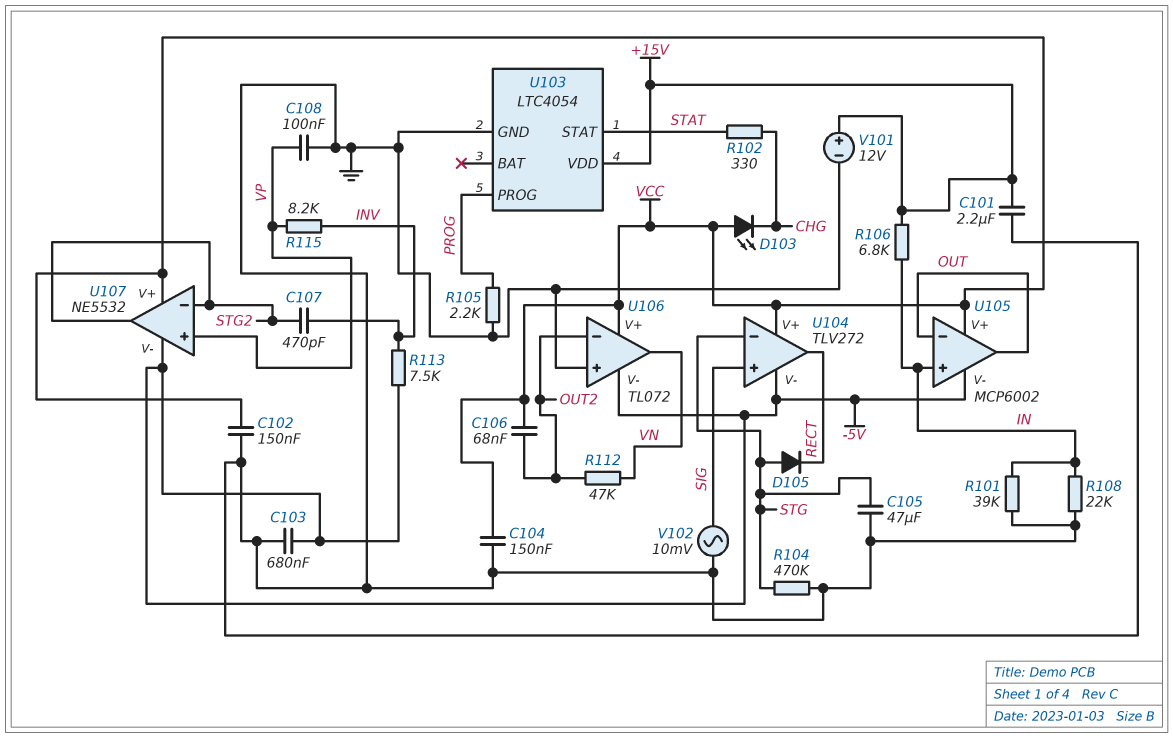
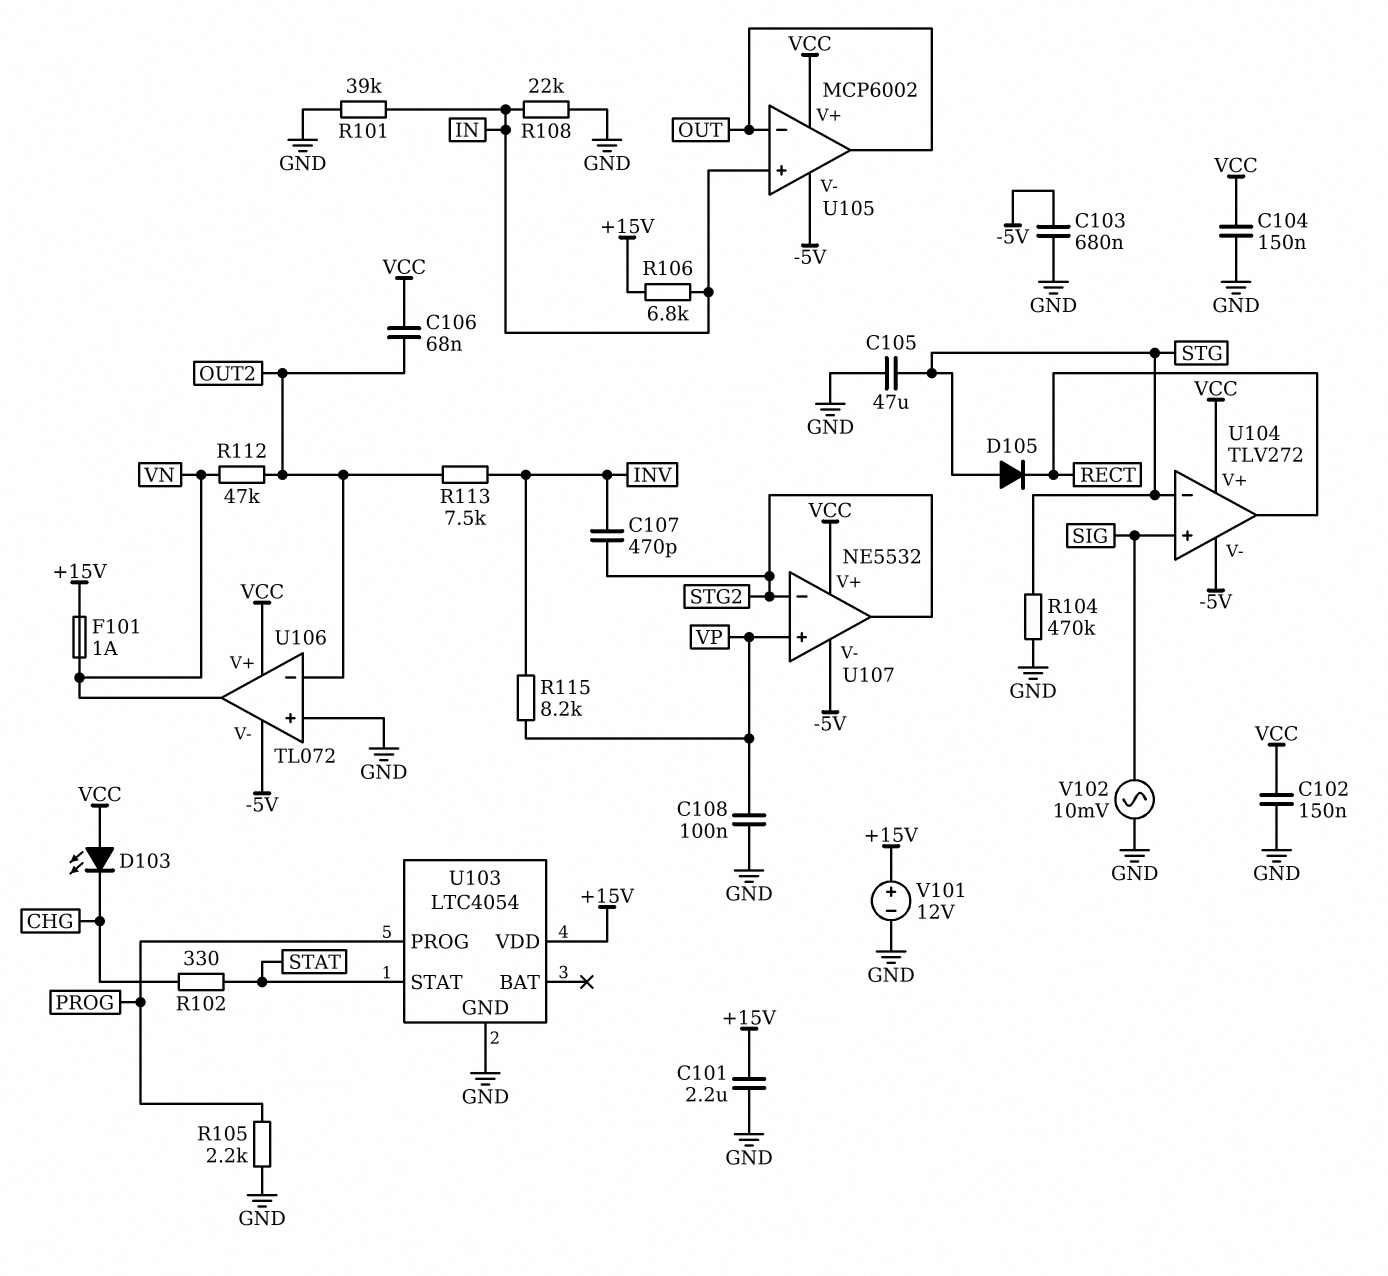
F101: none -> 1A (+15V, VN)
R113: 7.5k (-5V, INV) -> 7.5k (INV, OUT2)

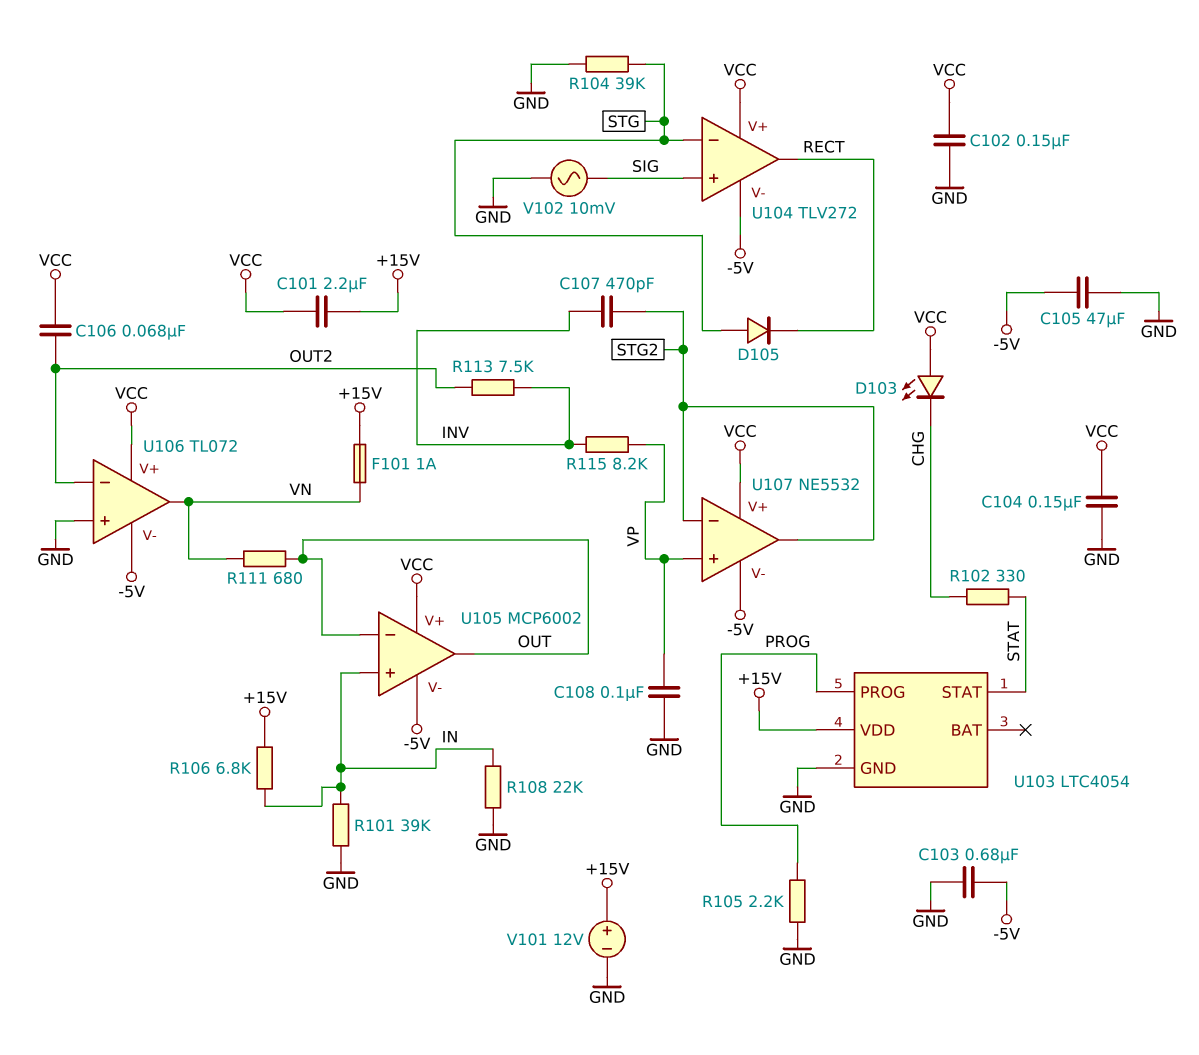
C101: 2.2uF (+15V, GND) -> 2.2uF (+15V, VCC)
C105: 47uF (GND, STG) -> 47uF (-5V, GND)
R104: 470k (GND, STG) -> 39k (GND, STG)
R111: none -> 680 (OUT, VN)
R112: 47k (OUT2, VN) -> none

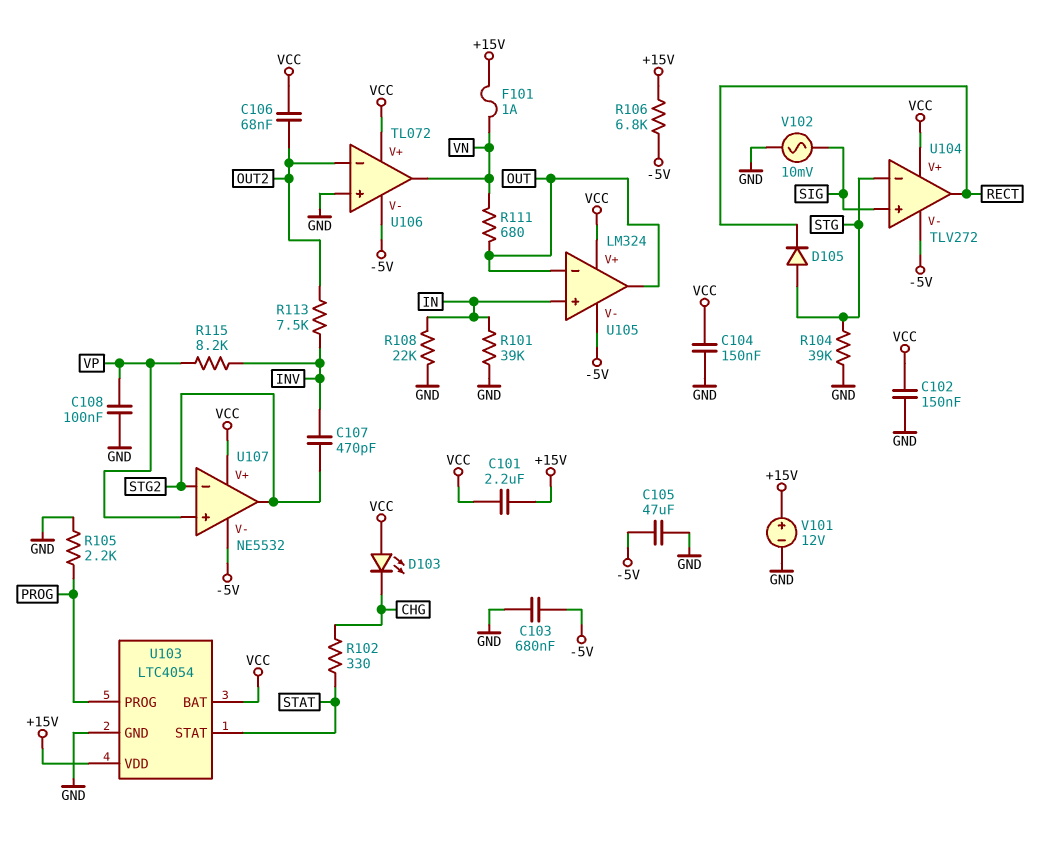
R106: 6.8k (+15V, IN) -> 6.8k (+15V, -5V)
U103 pin BAT: none -> VCC
U105: MCP6002 -> LM324

